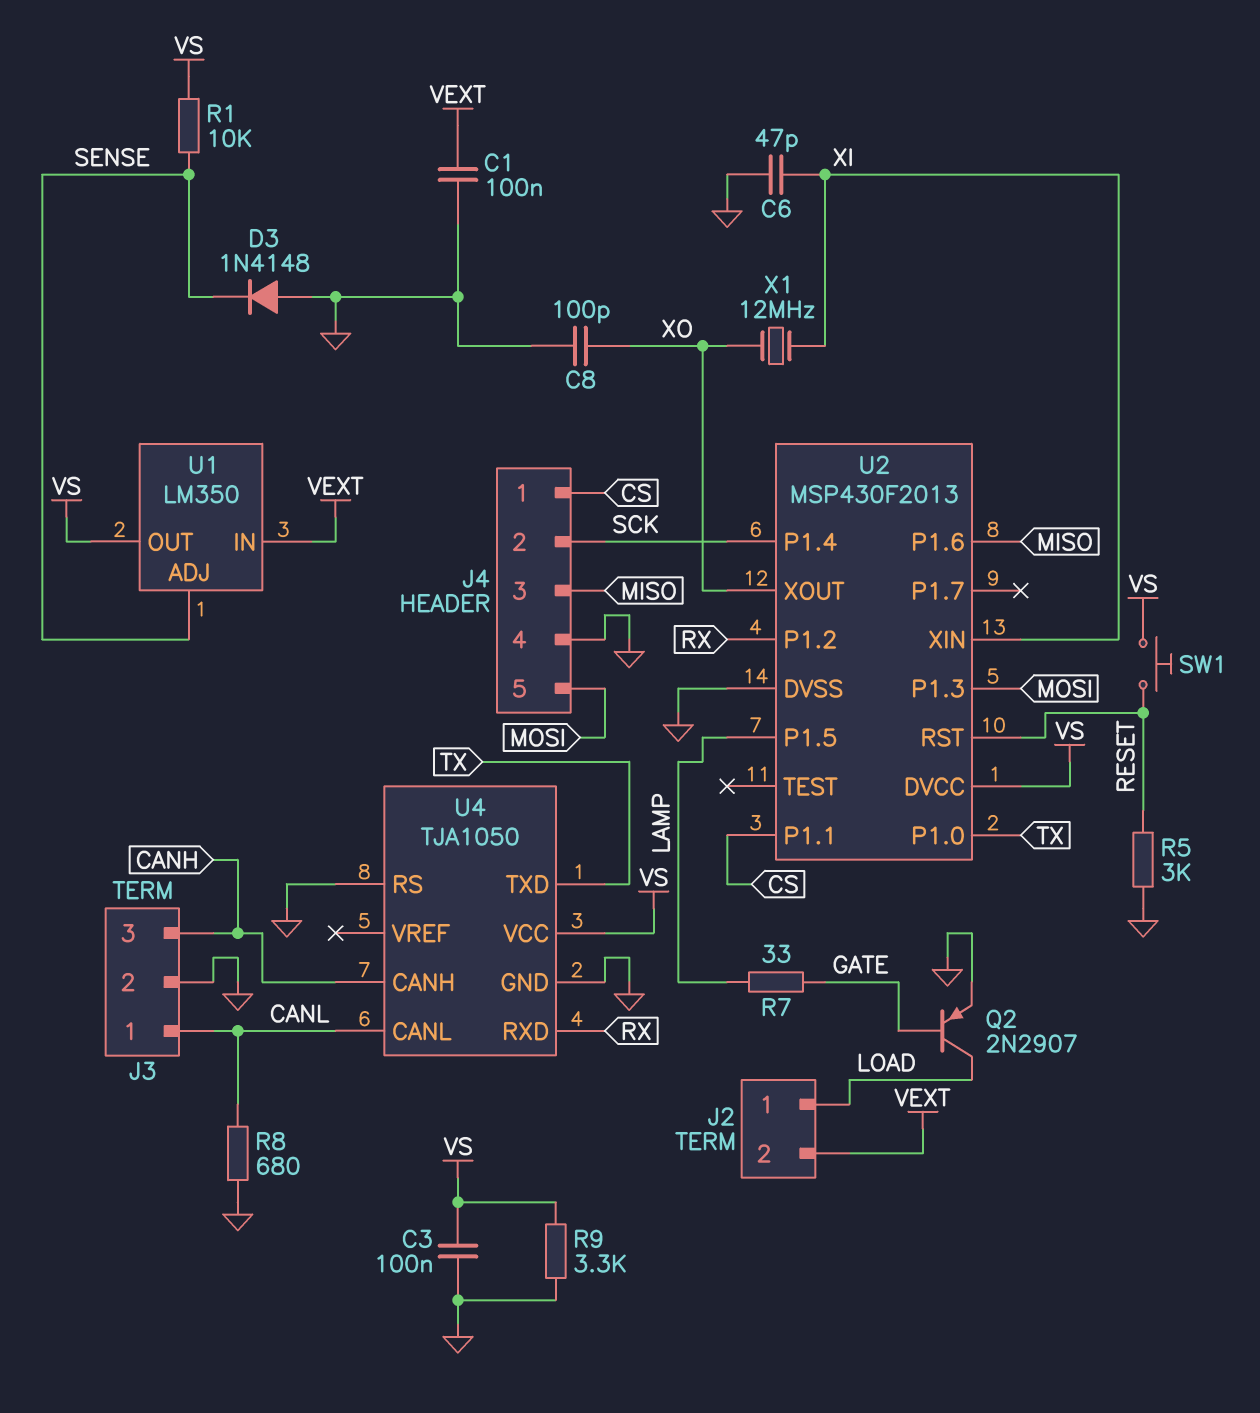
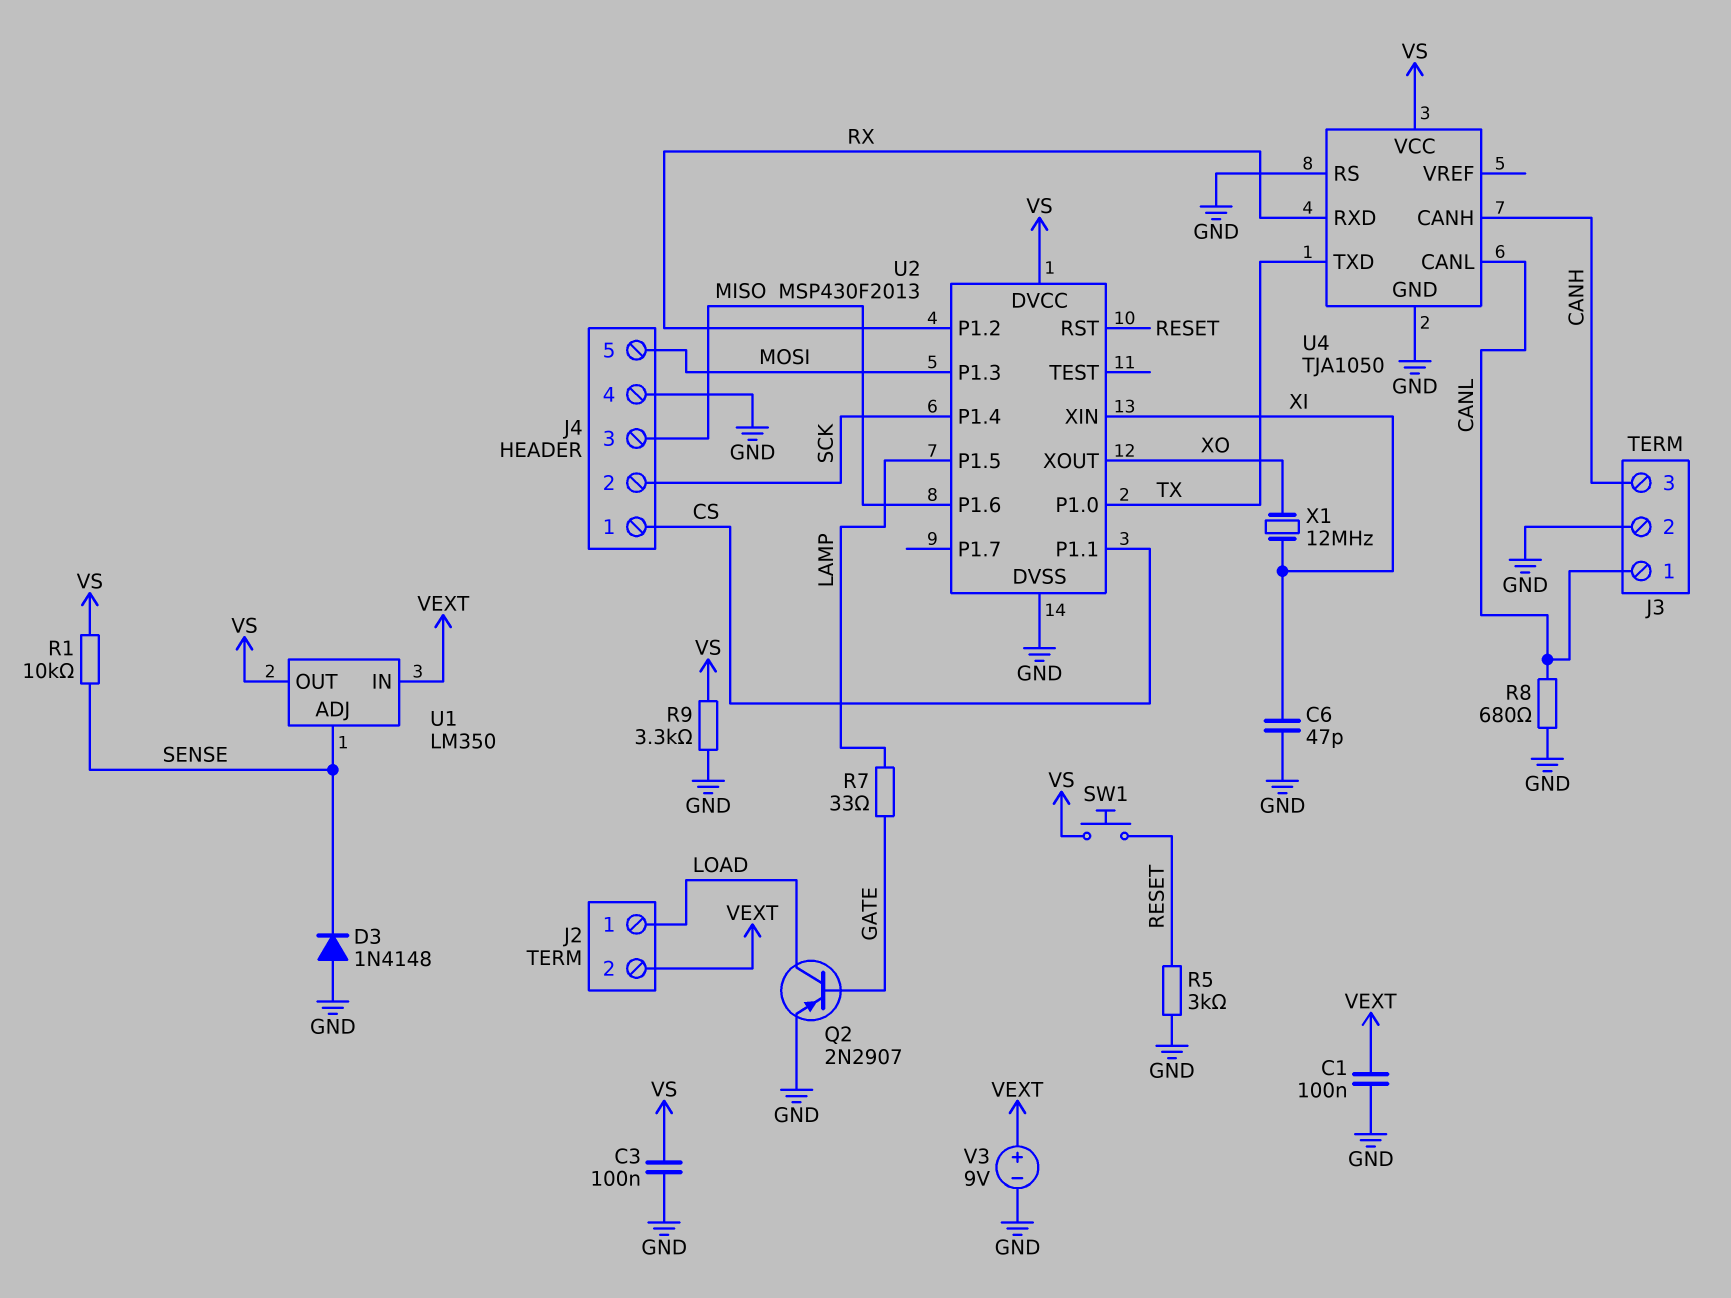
C8: 100pF (GND, XO) -> none
V3: none -> 9V (plus VEXT, minus GND)

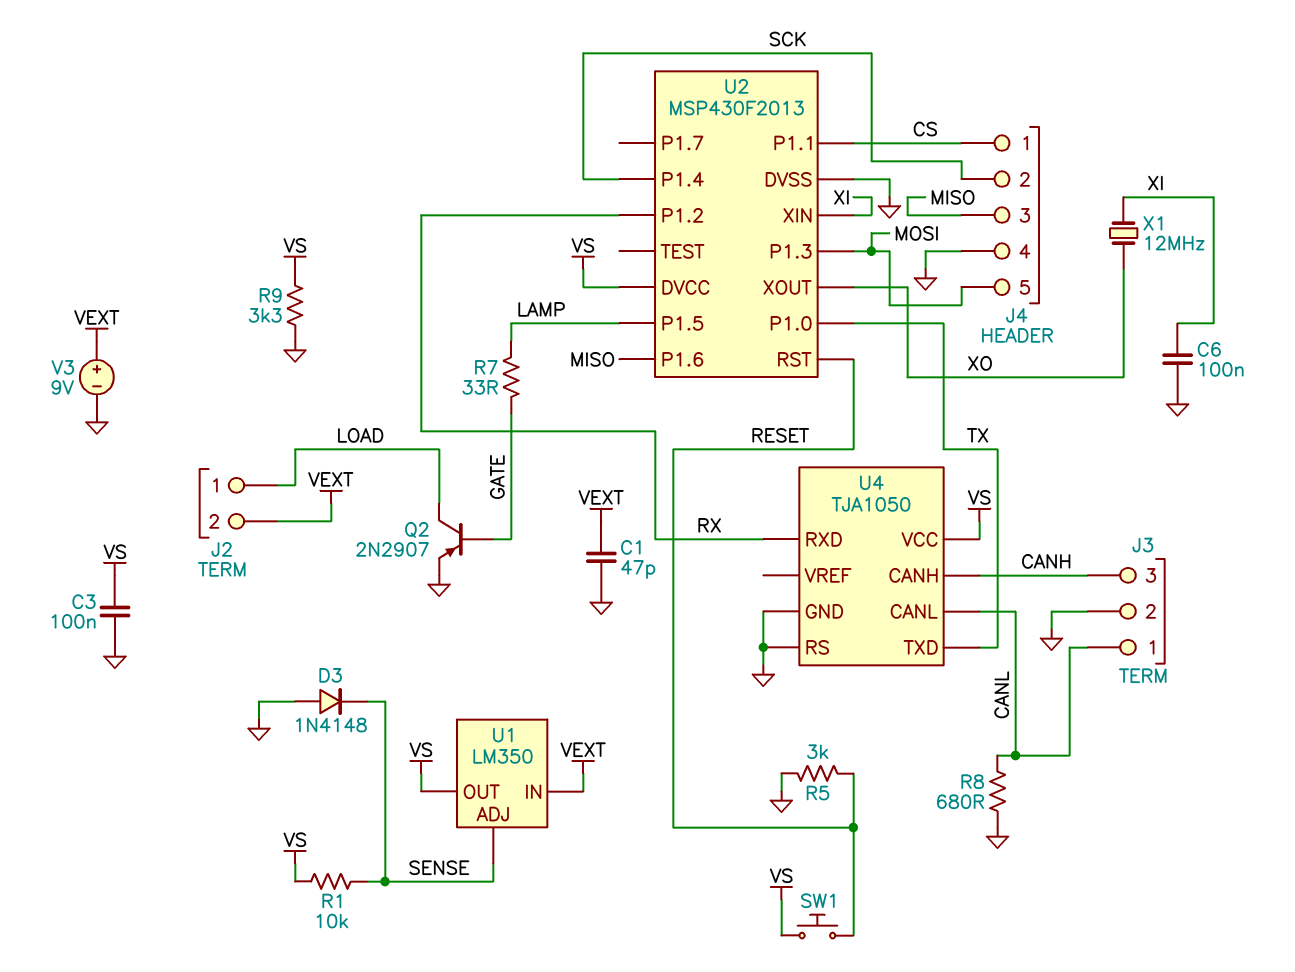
C1: 100nF (GND, VEXT) -> 47pF (GND, VEXT)
C6: 47pF (GND, XI) -> 100nF (GND, XI)

